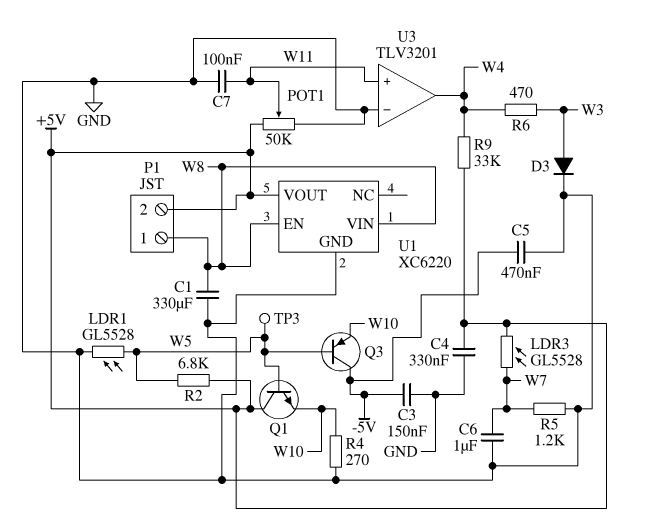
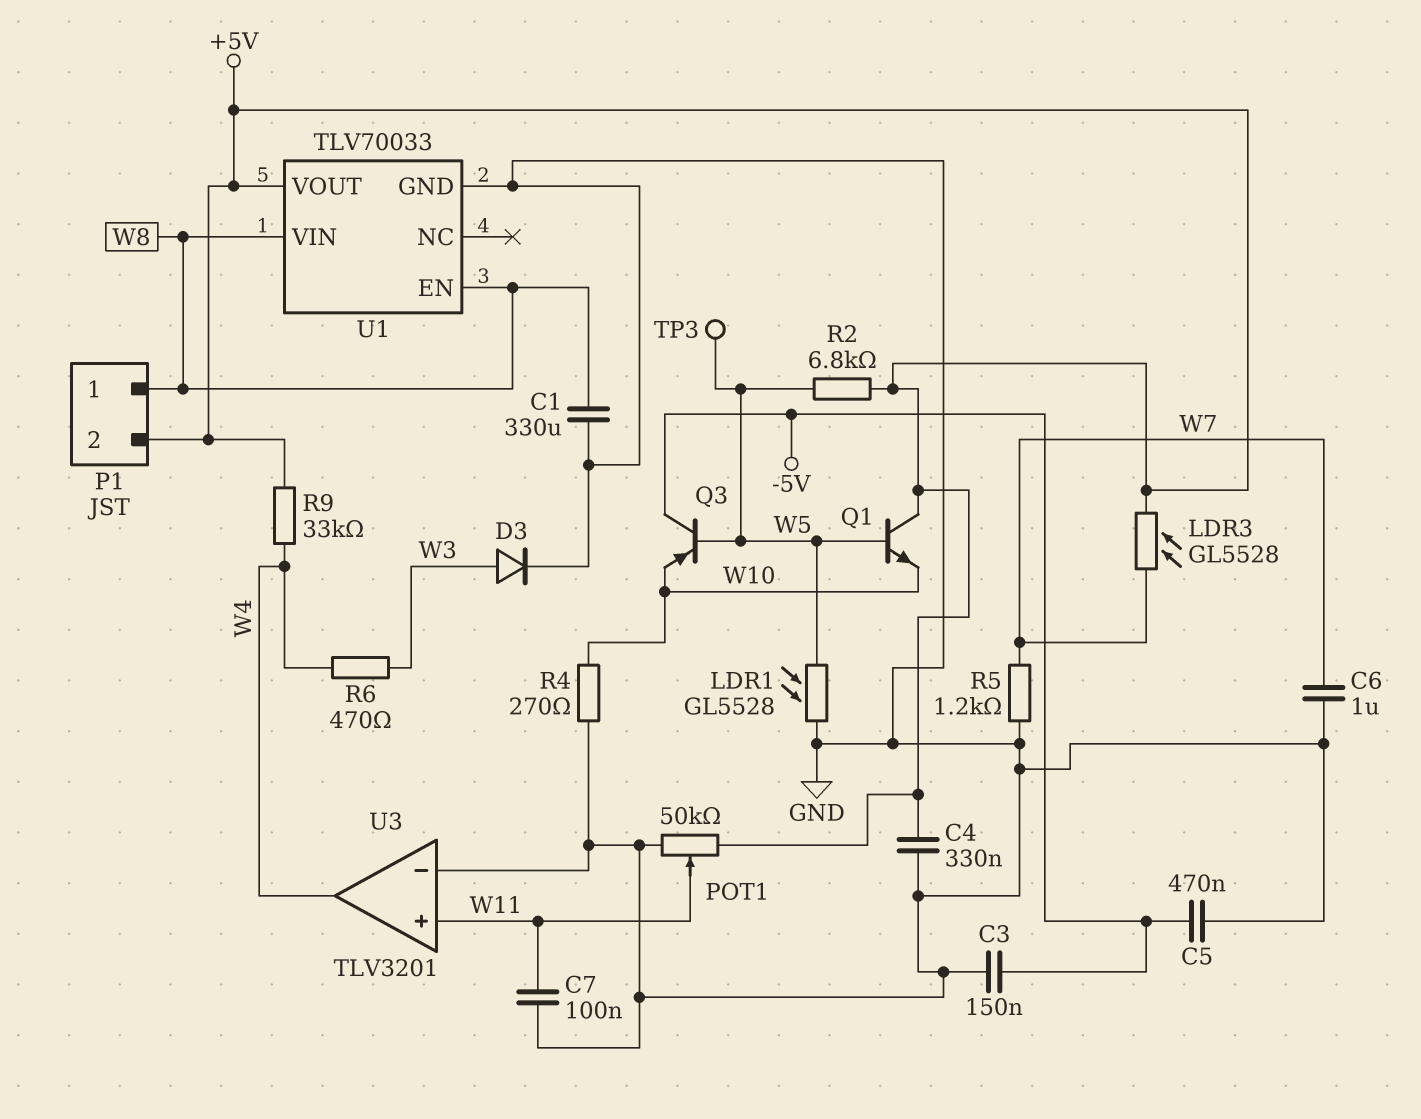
U1: XC6220 -> TLV70033

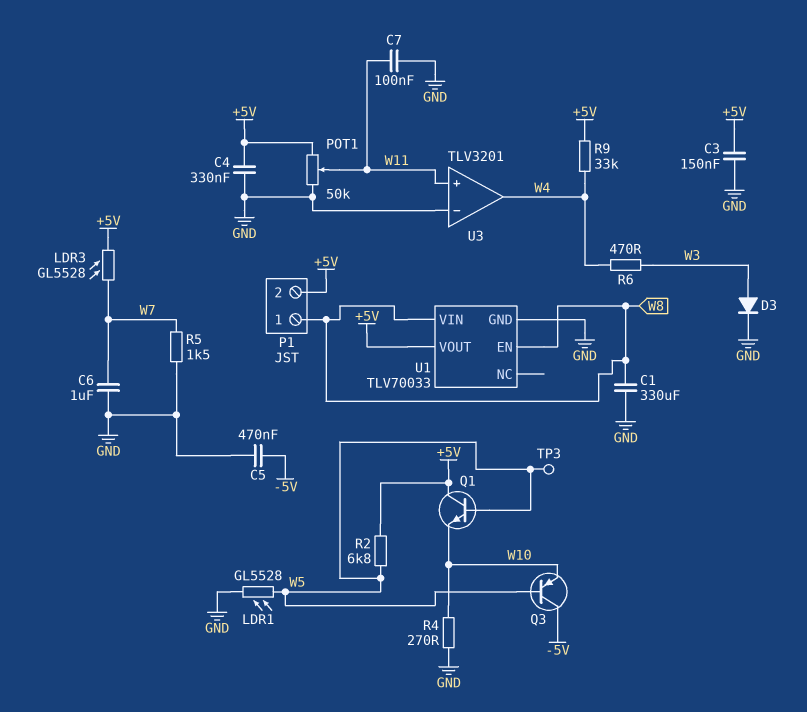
C3: 150nF (-5V, GND) -> 150nF (+5V, GND)
R5: 1.2k (GND, W7) -> 1.5k (GND, W7)

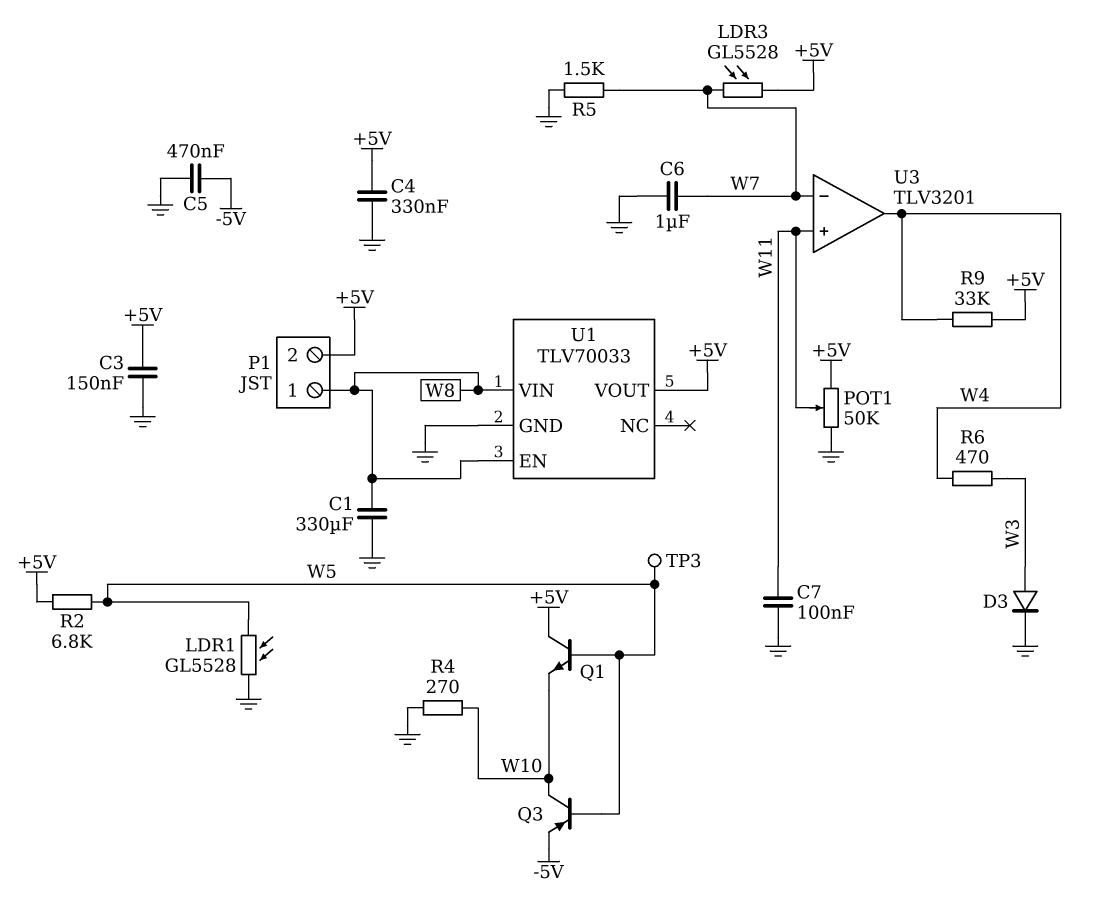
Q3: PNP (B W5, C -5V, E W10) -> PNP (B W5, C W10, E -5V)
U3 pin in-: GND -> W7

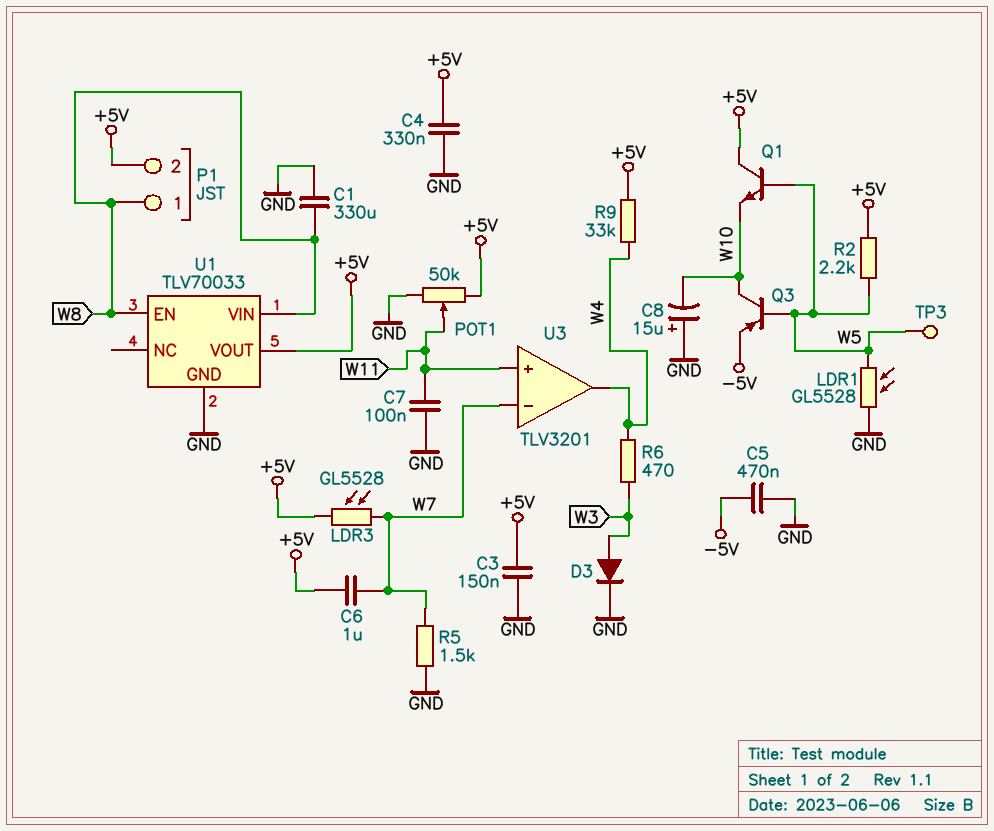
C6: 1uF (GND, W7) -> 1uF (+5V, W7)
C8: none -> 15uF (plus GND, minus W10)
R2: 6.8k (+5V, W5) -> 2.2k (+5V, W5)
R4: 270 (GND, W10) -> none

